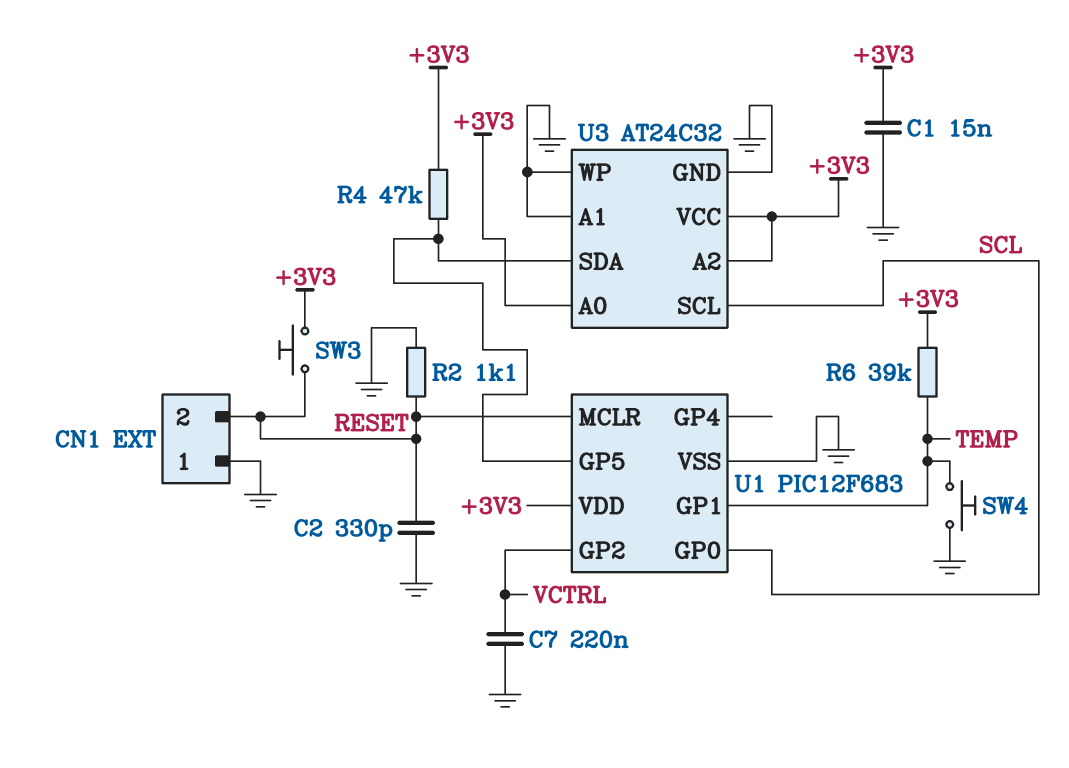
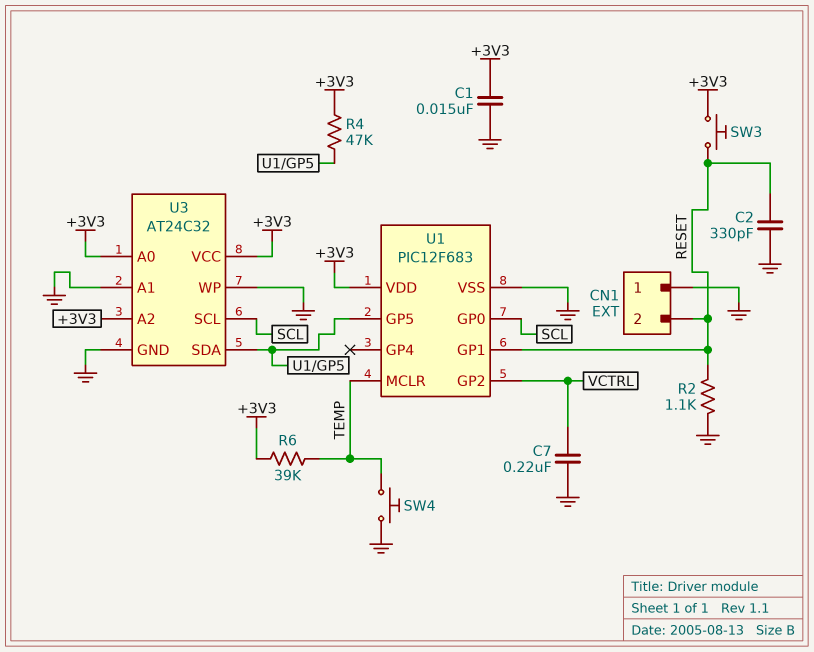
U1 pin GP1: TEMP -> RESET
U1 pin MCLR: RESET -> TEMP

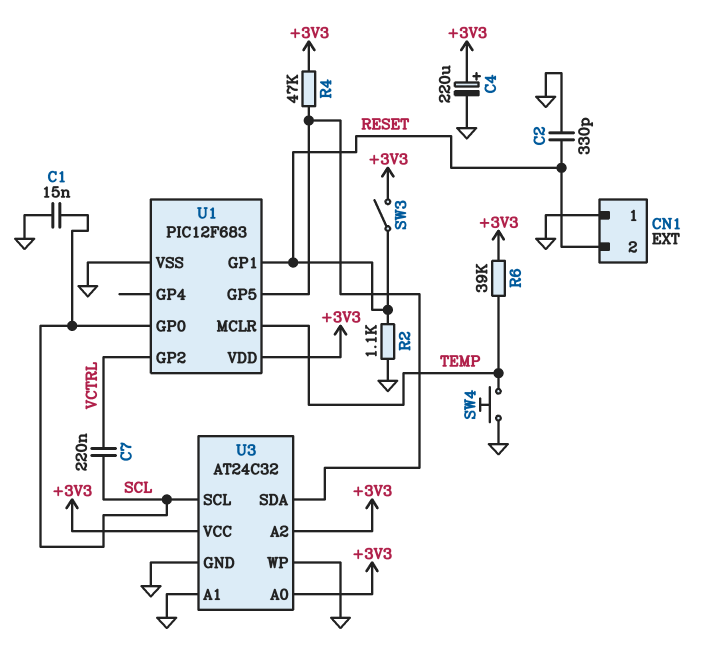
C1: 15nF (+3V3, GND) -> 15nF (GND, SCL)
C4: none -> 220uF (plus +3V3, minus GND)
C7: 220nF (GND, VCTRL) -> 220nF (SCL, VCTRL)
SW3: button (+3V3, RESET) -> switch (+3V3, RESET)

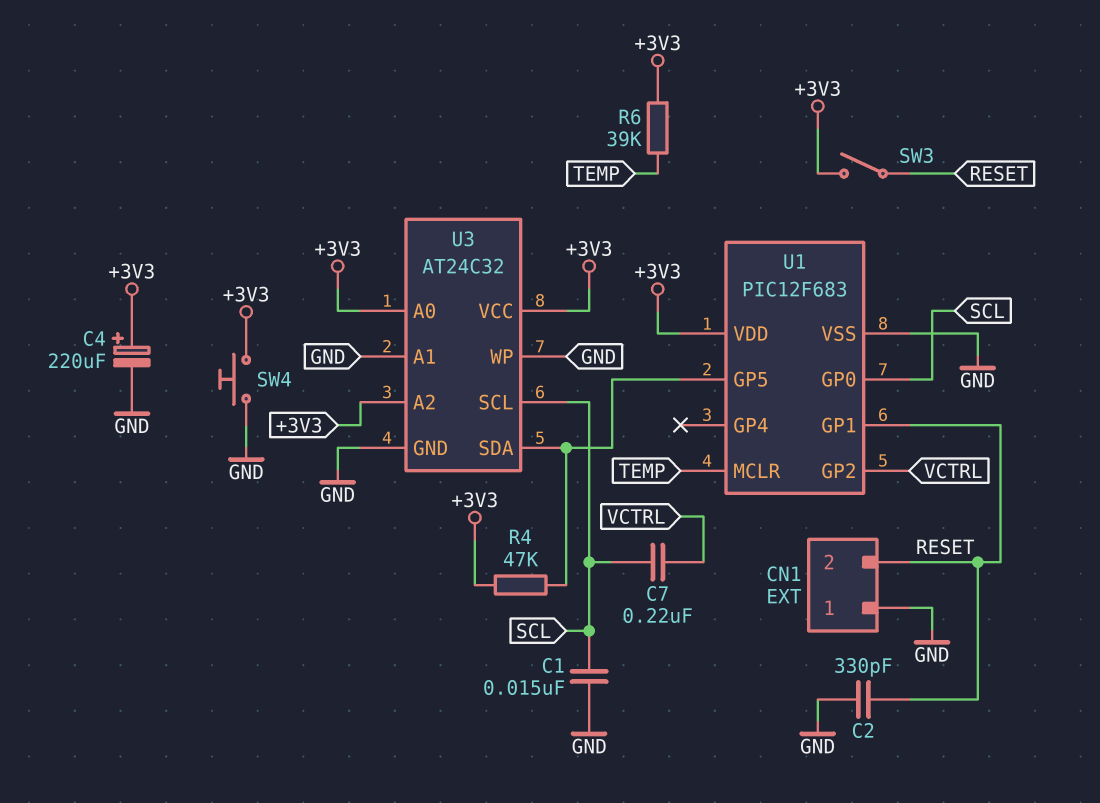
R2: 1.1k (GND, RESET) -> none
SW4: button (GND, TEMP) -> button (+3V3, GND)

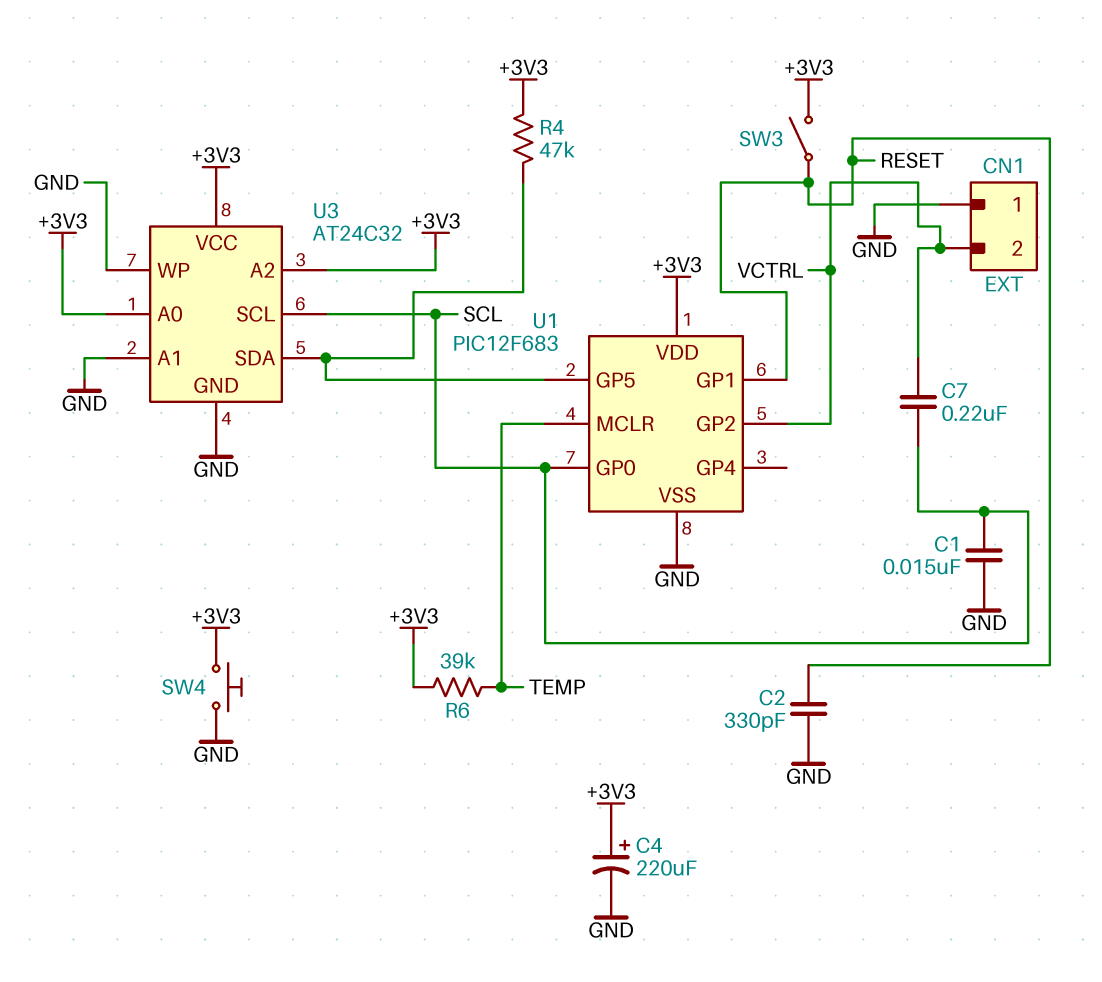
CN1 pin 2: RESET -> VCTRL

